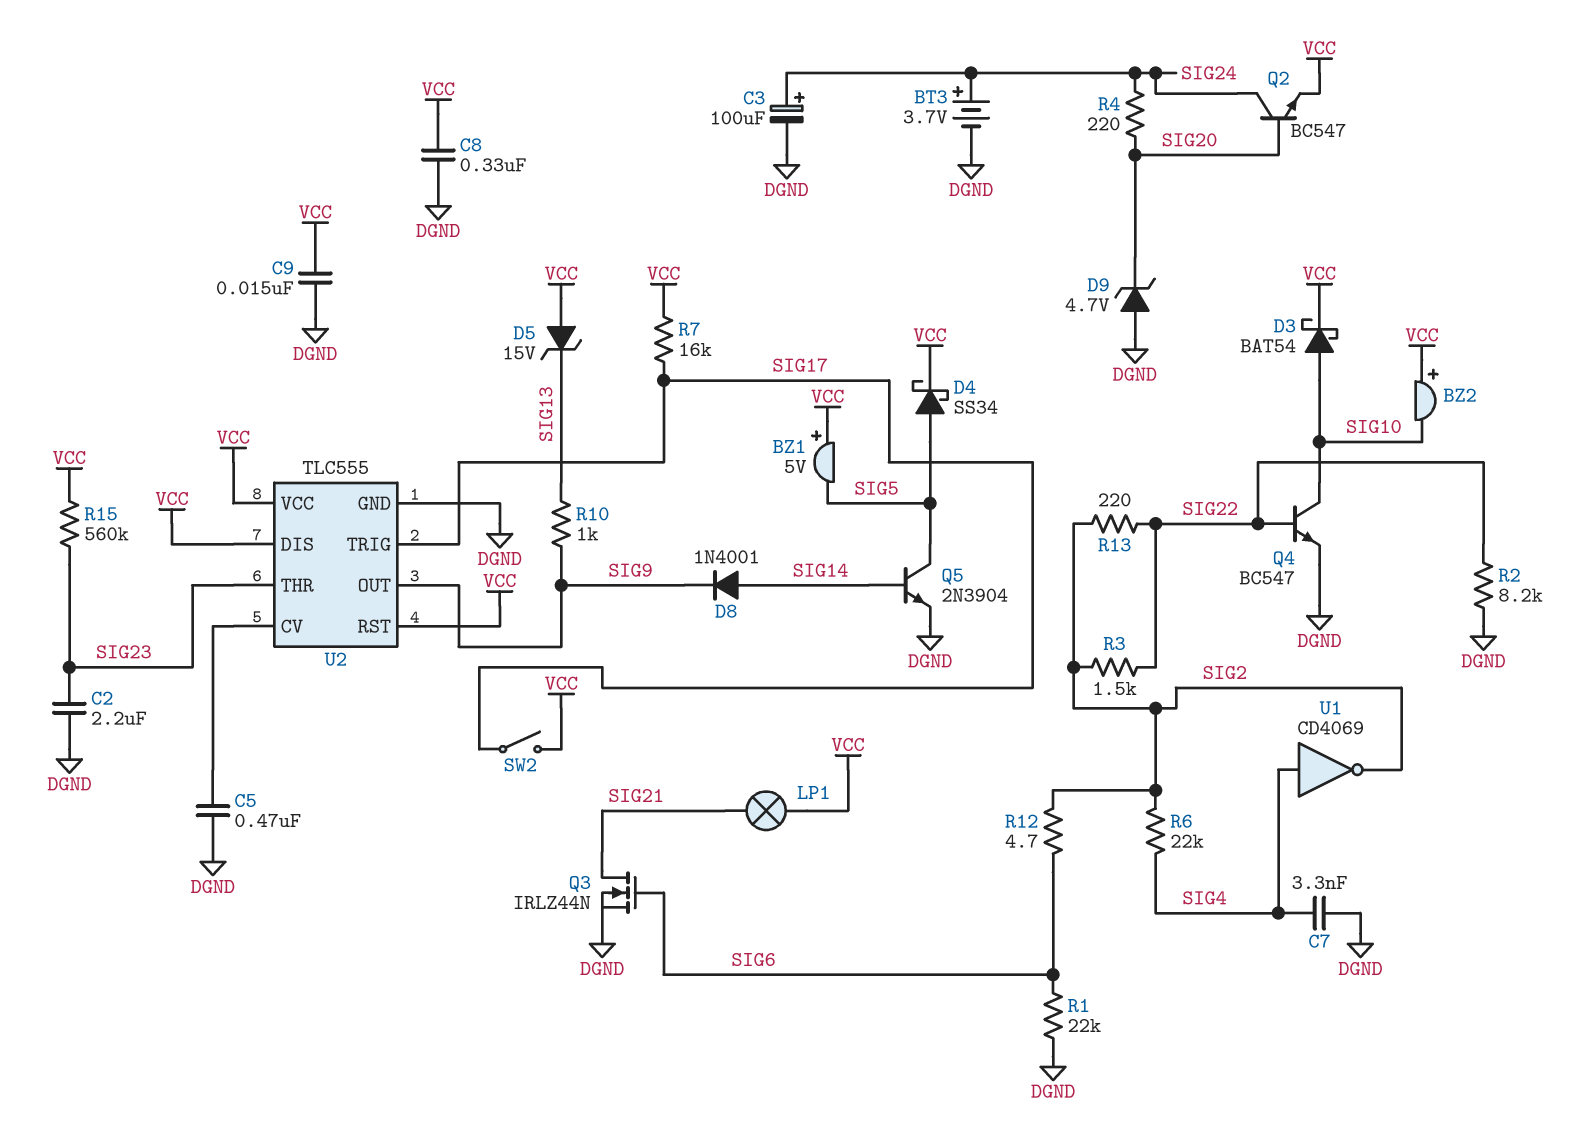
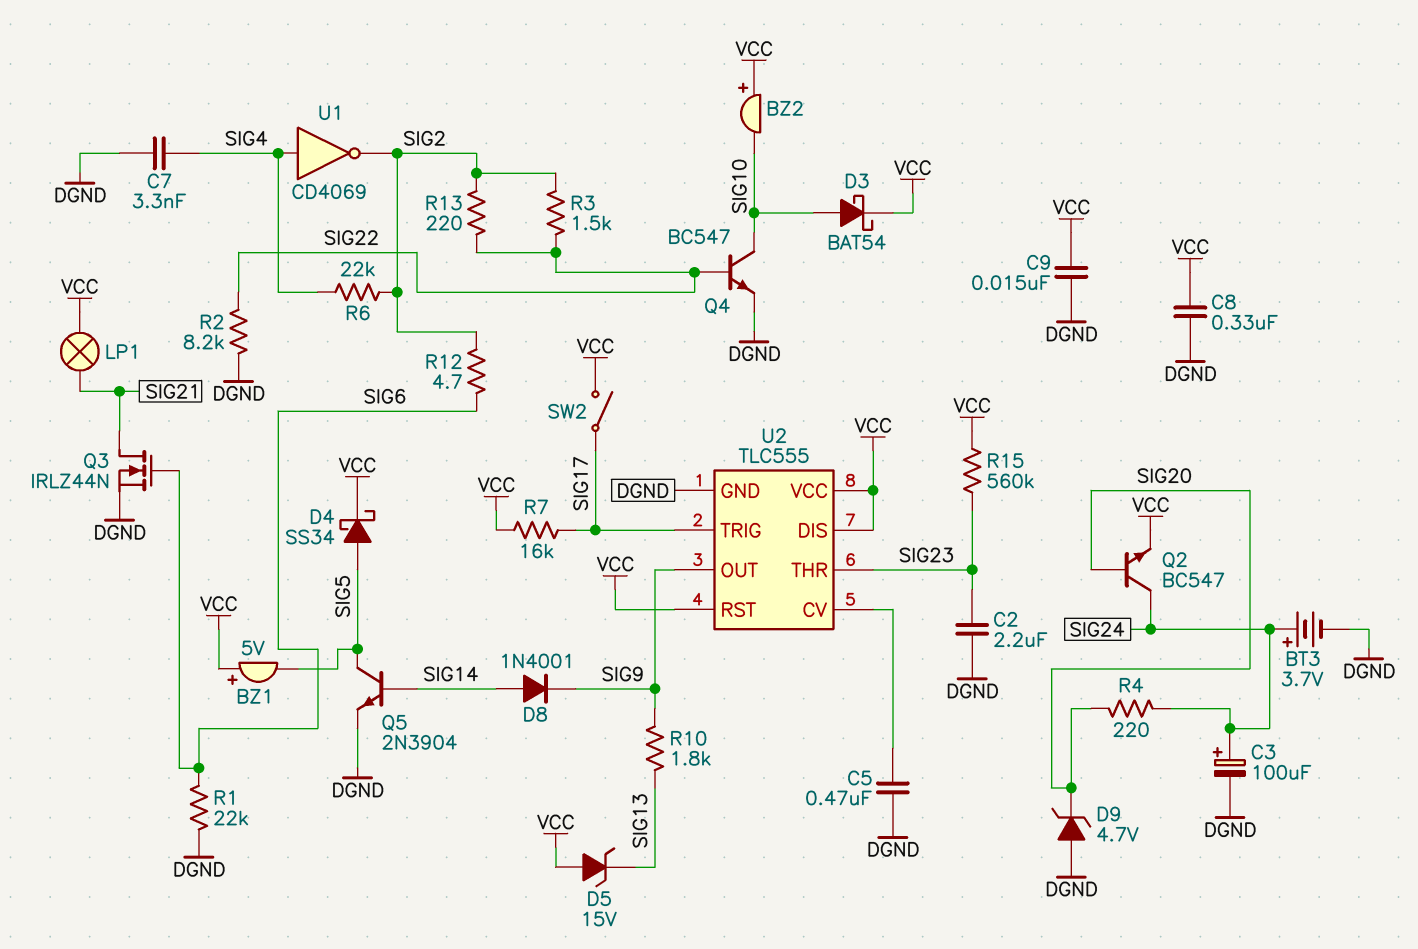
R10: 1k (SIG9, SIG13) -> 1.8k (SIG9, SIG13)

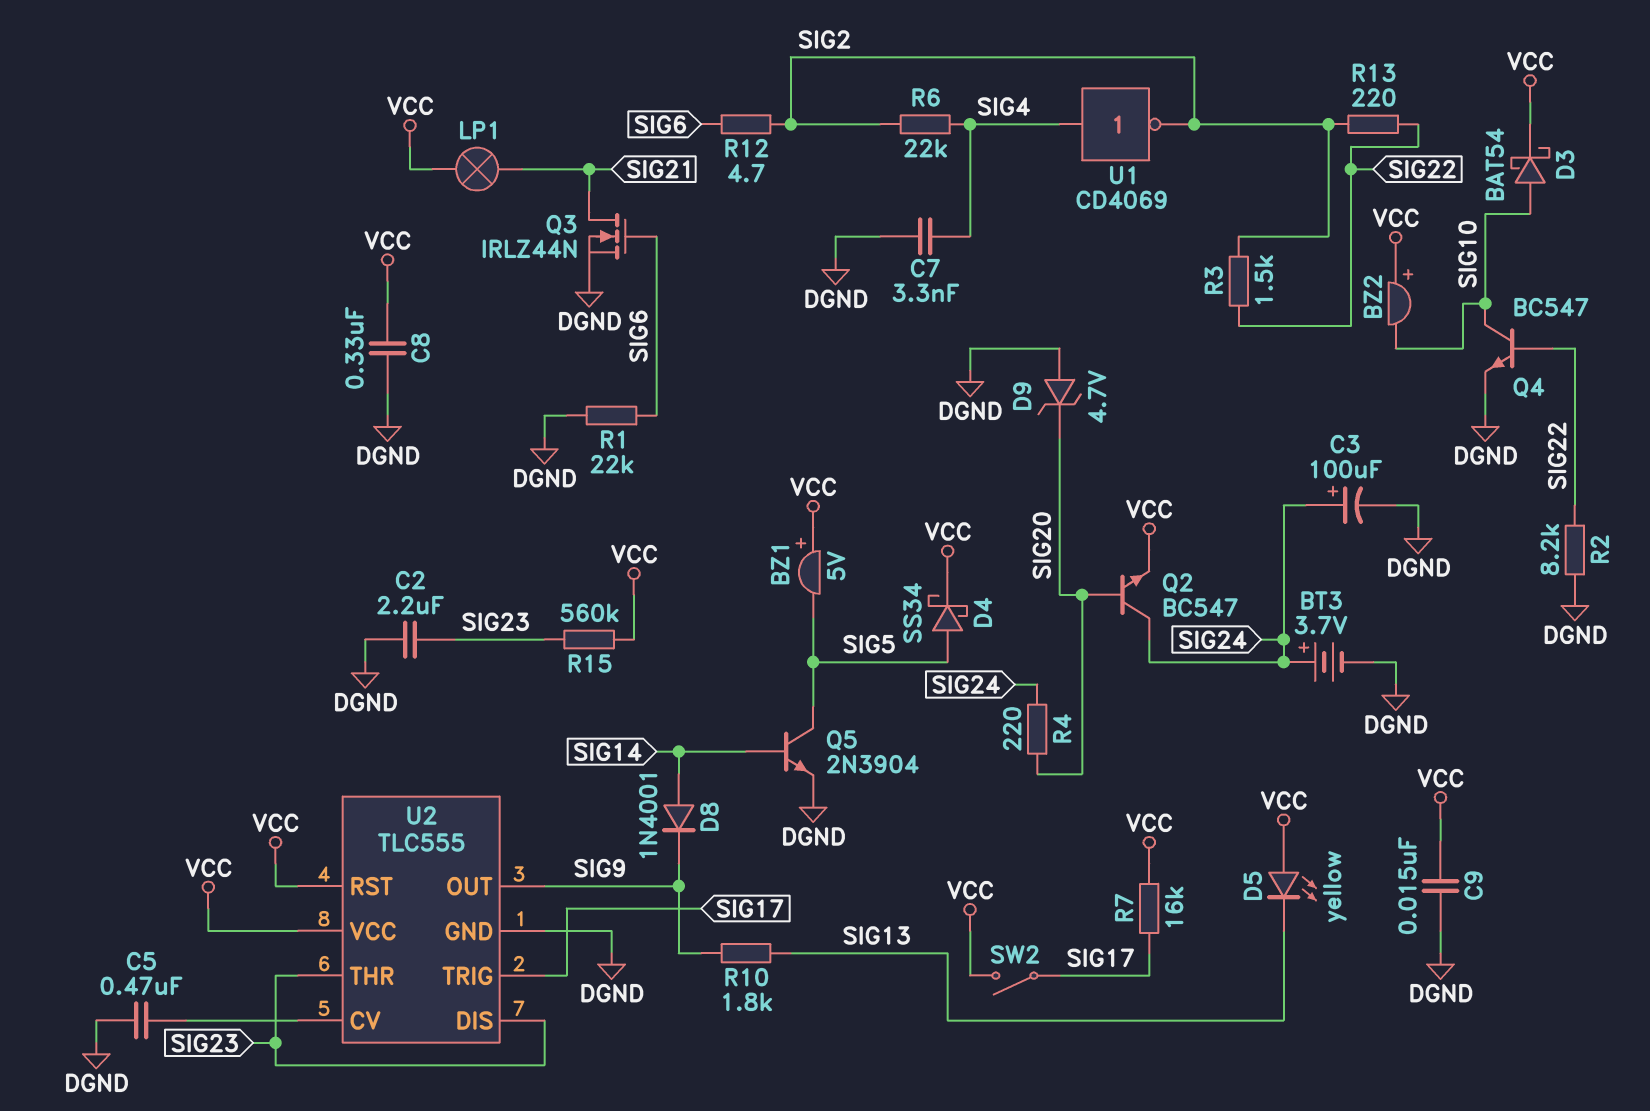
D5: zener 15V (A VCC, K SIG13) -> LED yellow (A VCC, K SIG13)
U2 pin DIS: VCC -> SIG23

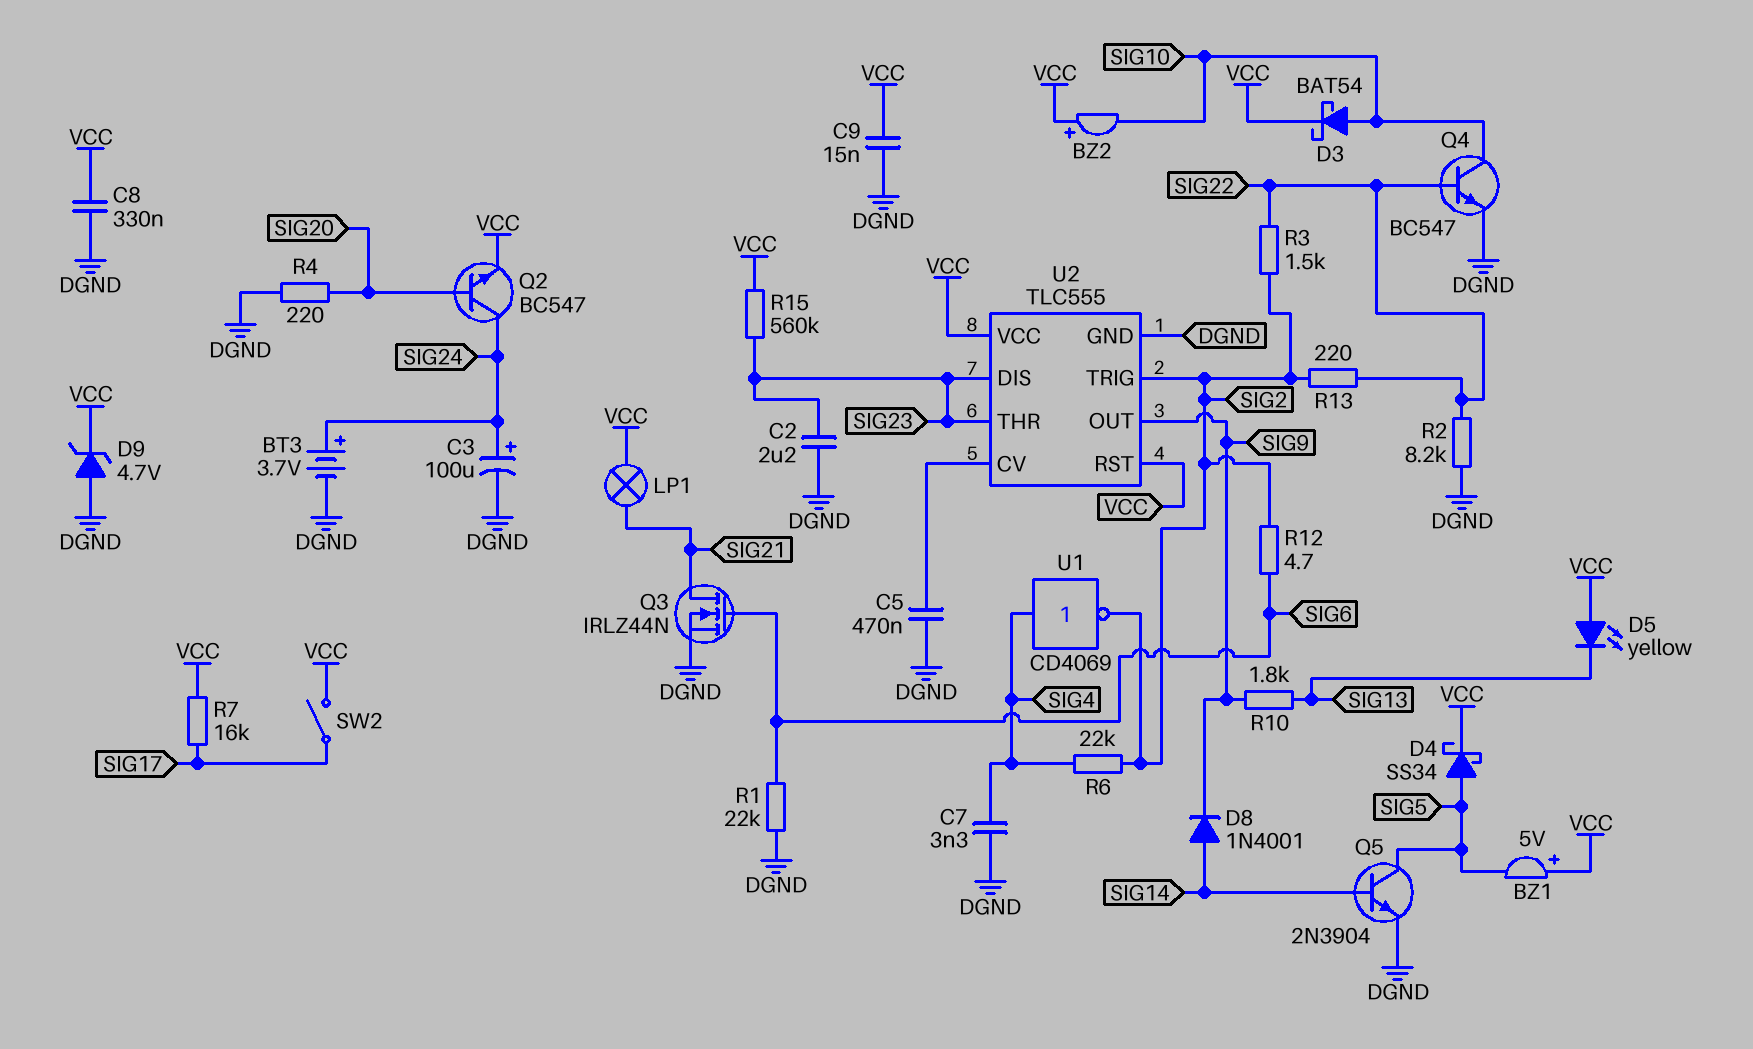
D9: zener 4.7V (A DGND, K SIG20) -> zener 4.7V (A DGND, K VCC)
R4: 220 (SIG20, SIG24) -> 220 (DGND, SIG20)
U2 pin TRIG: SIG17 -> SIG2

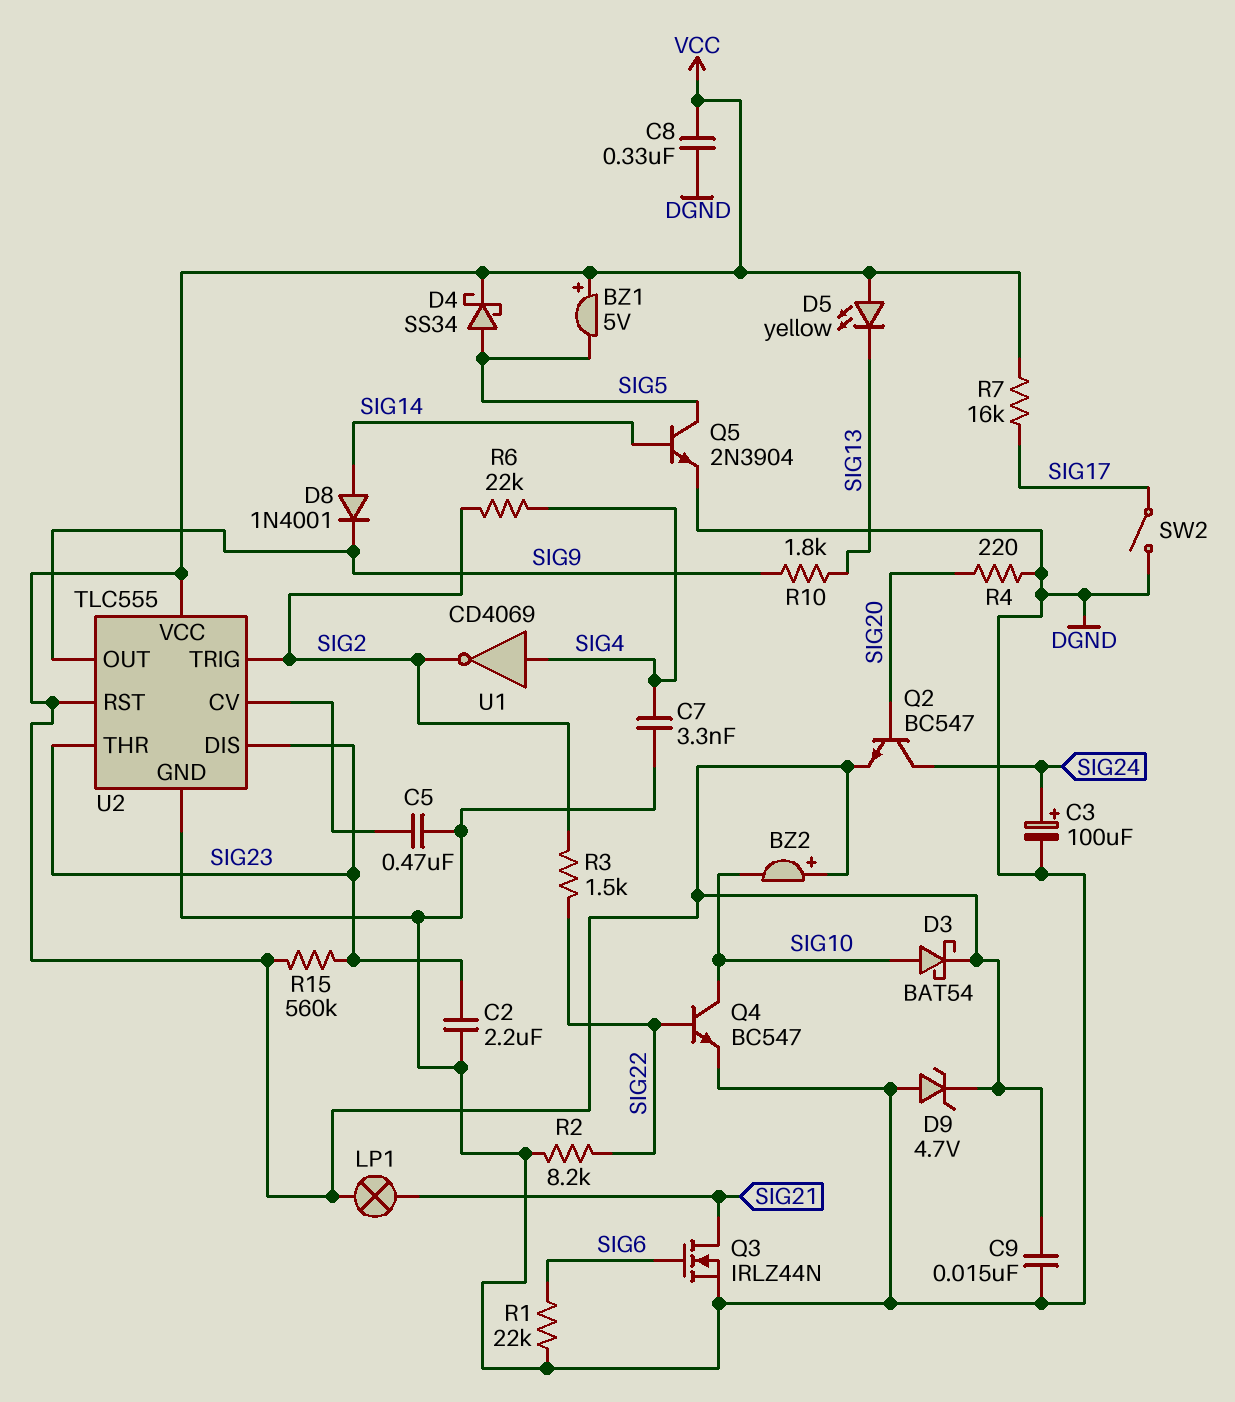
BT3: 3.7V (plus SIG24, minus DGND) -> none
R12: 4.7 (SIG2, SIG6) -> none
R13: 220 (SIG2, SIG22) -> none
SW2: switch (SIG17, VCC) -> switch (DGND, SIG17)

